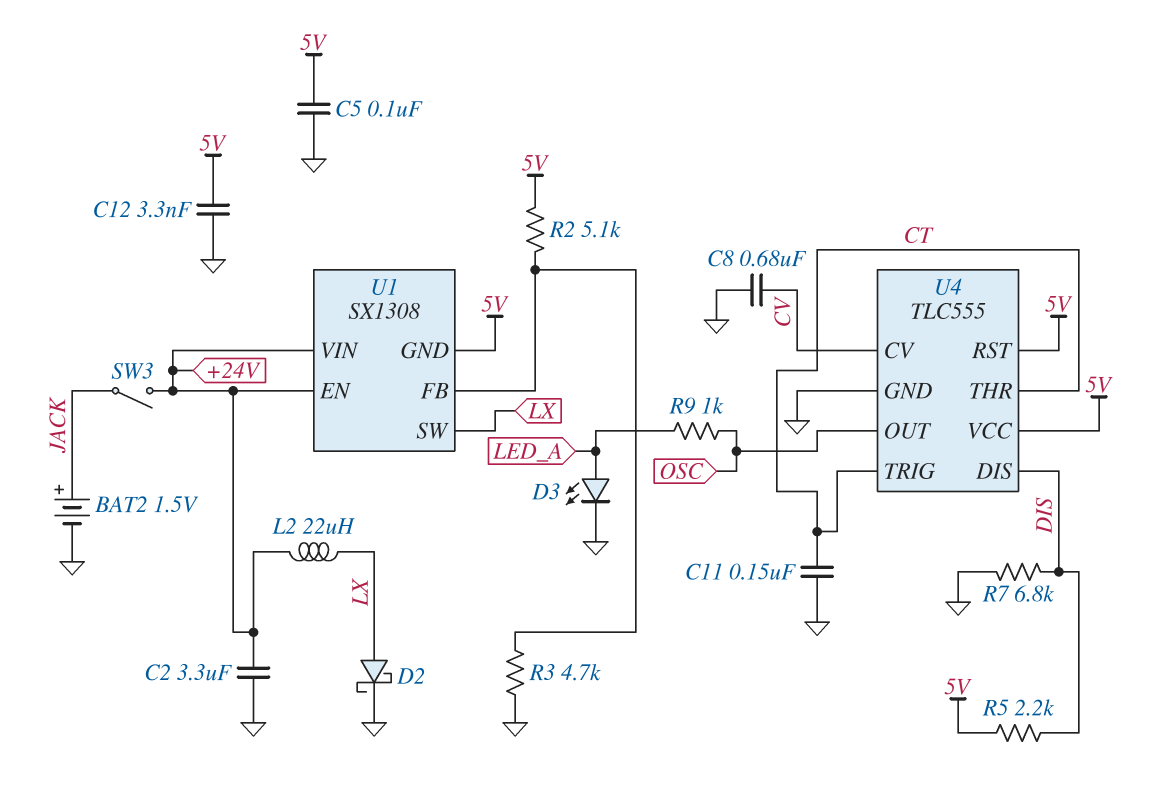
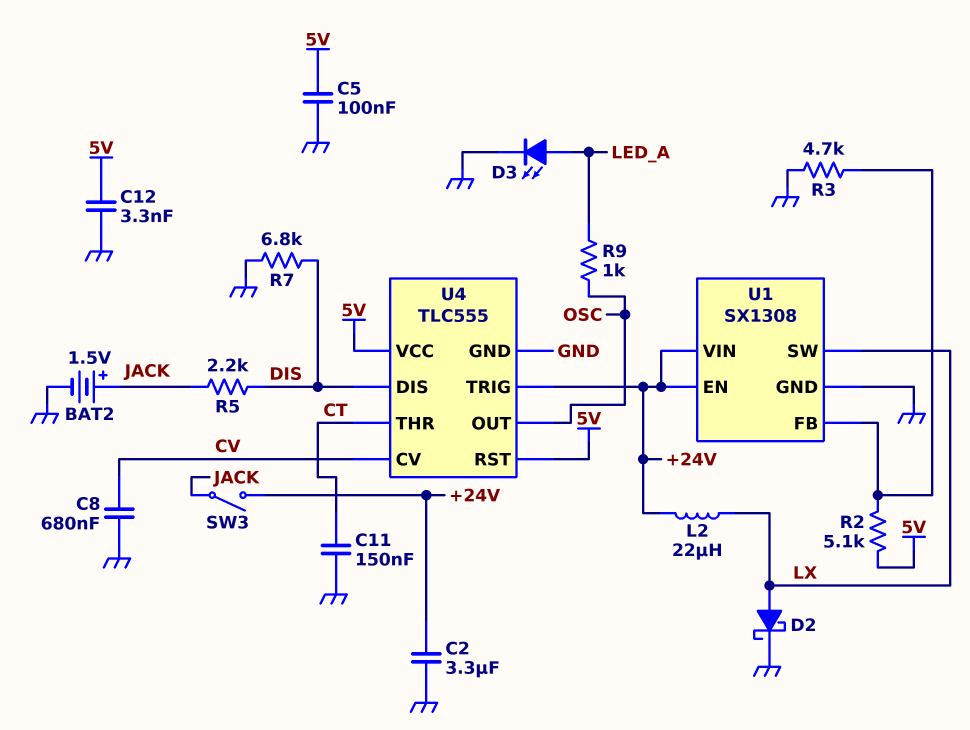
R5: 2.2k (5V, DIS) -> 2.2k (DIS, JACK)
U1 pin GND: 5V -> GND
U4 pin TRIG: CT -> +24V

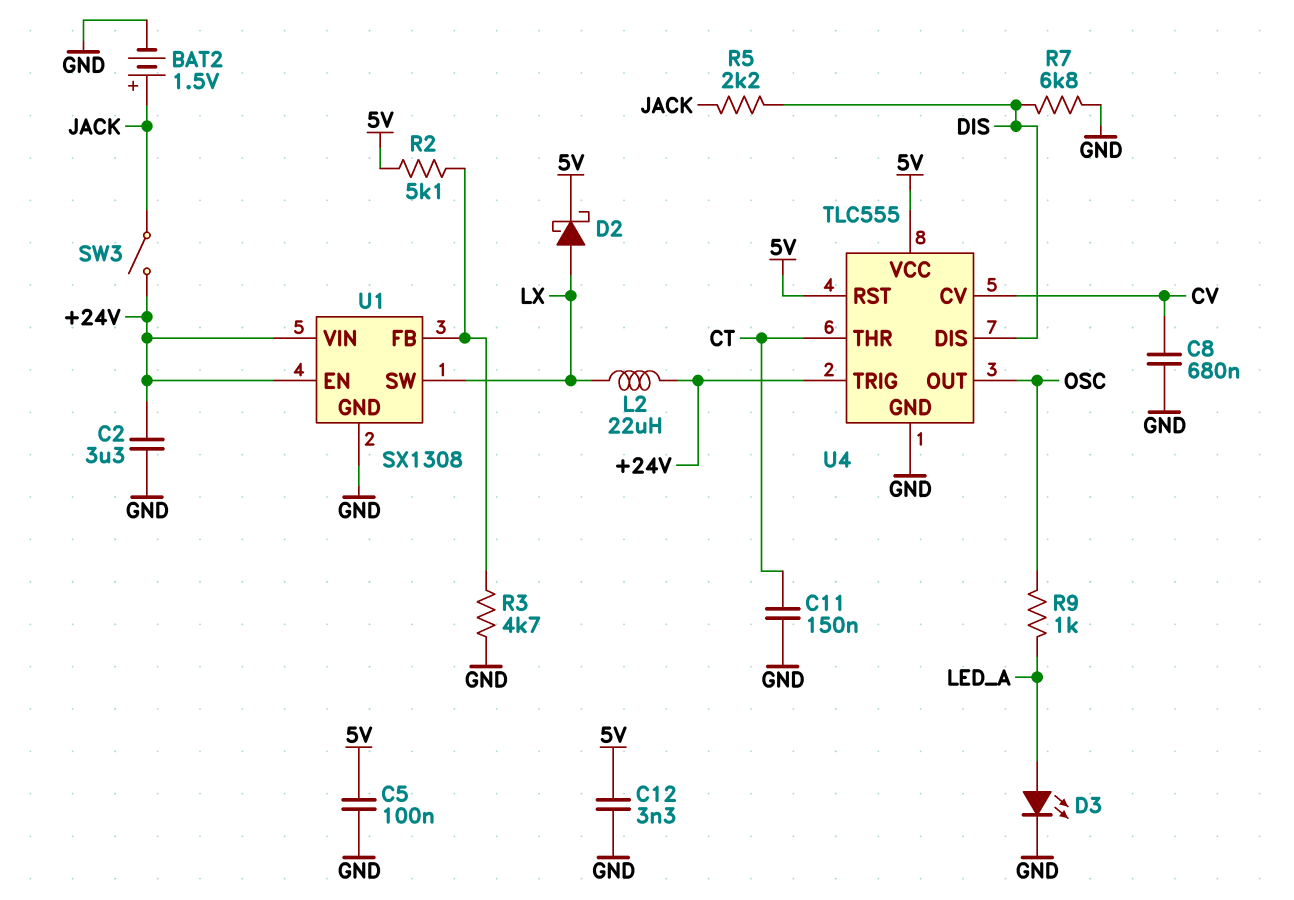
D2: schottky (A LX, K GND) -> schottky (A LX, K 5V)

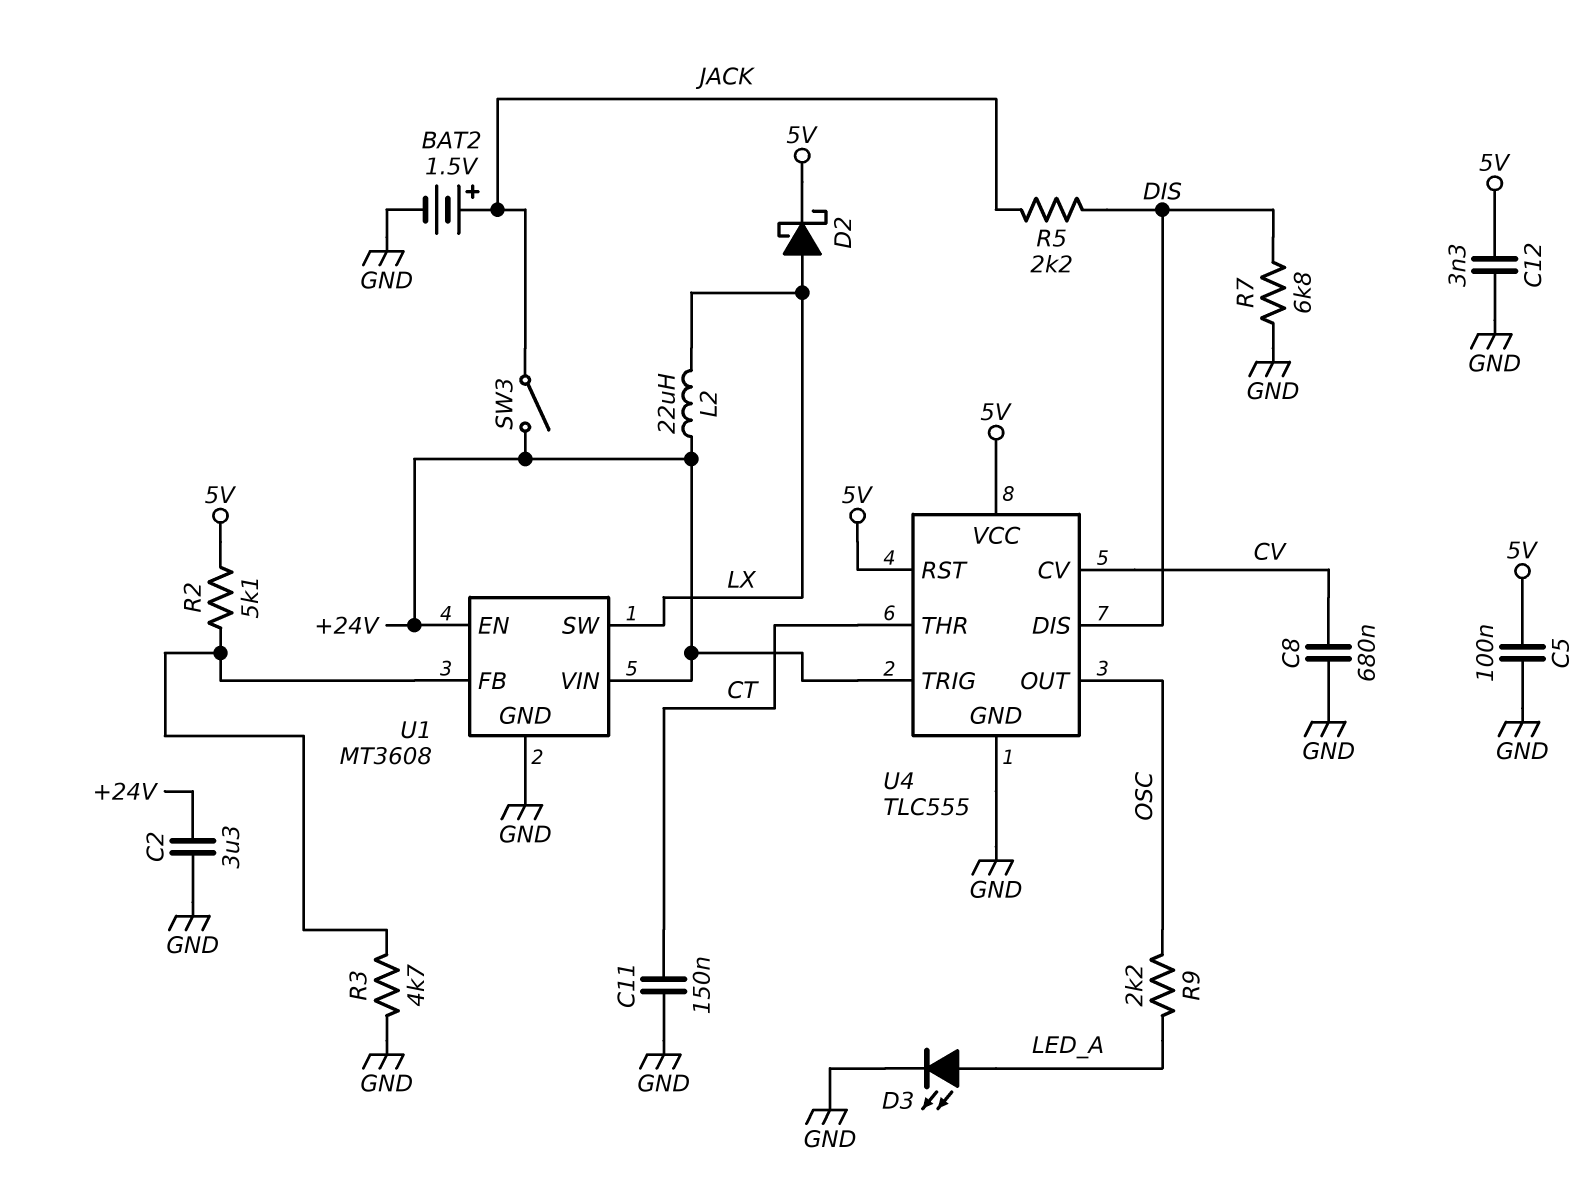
R9: 1k (LED_A, OSC) -> 2.2k (LED_A, OSC)
U1: SX1308 -> MT3608

